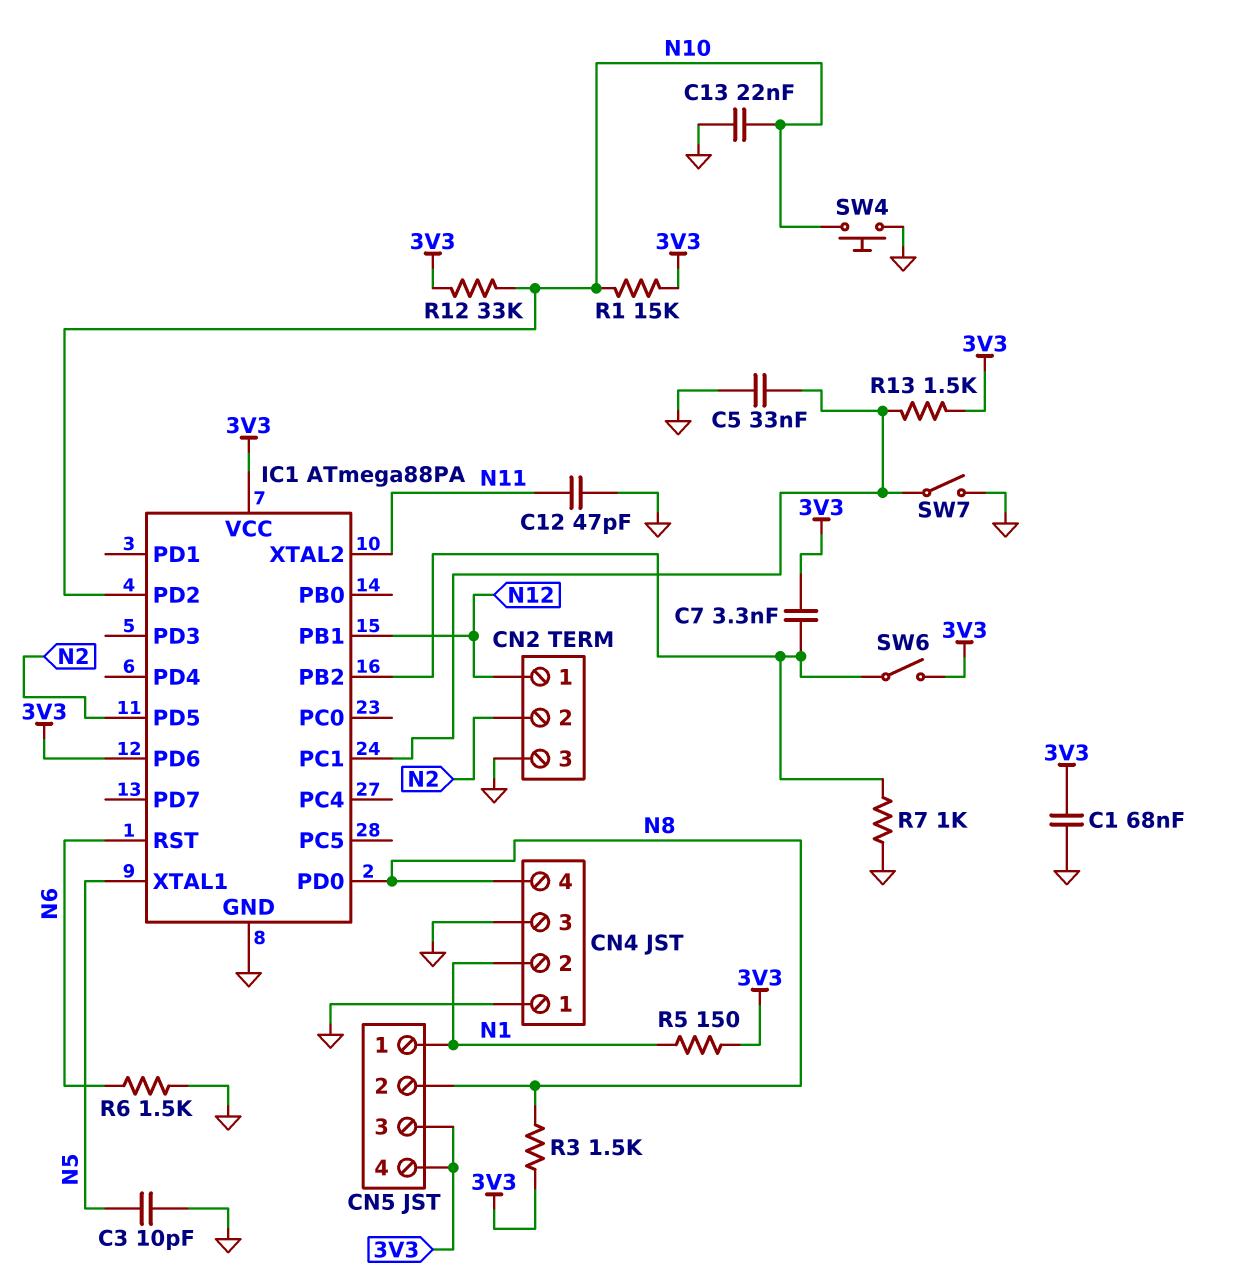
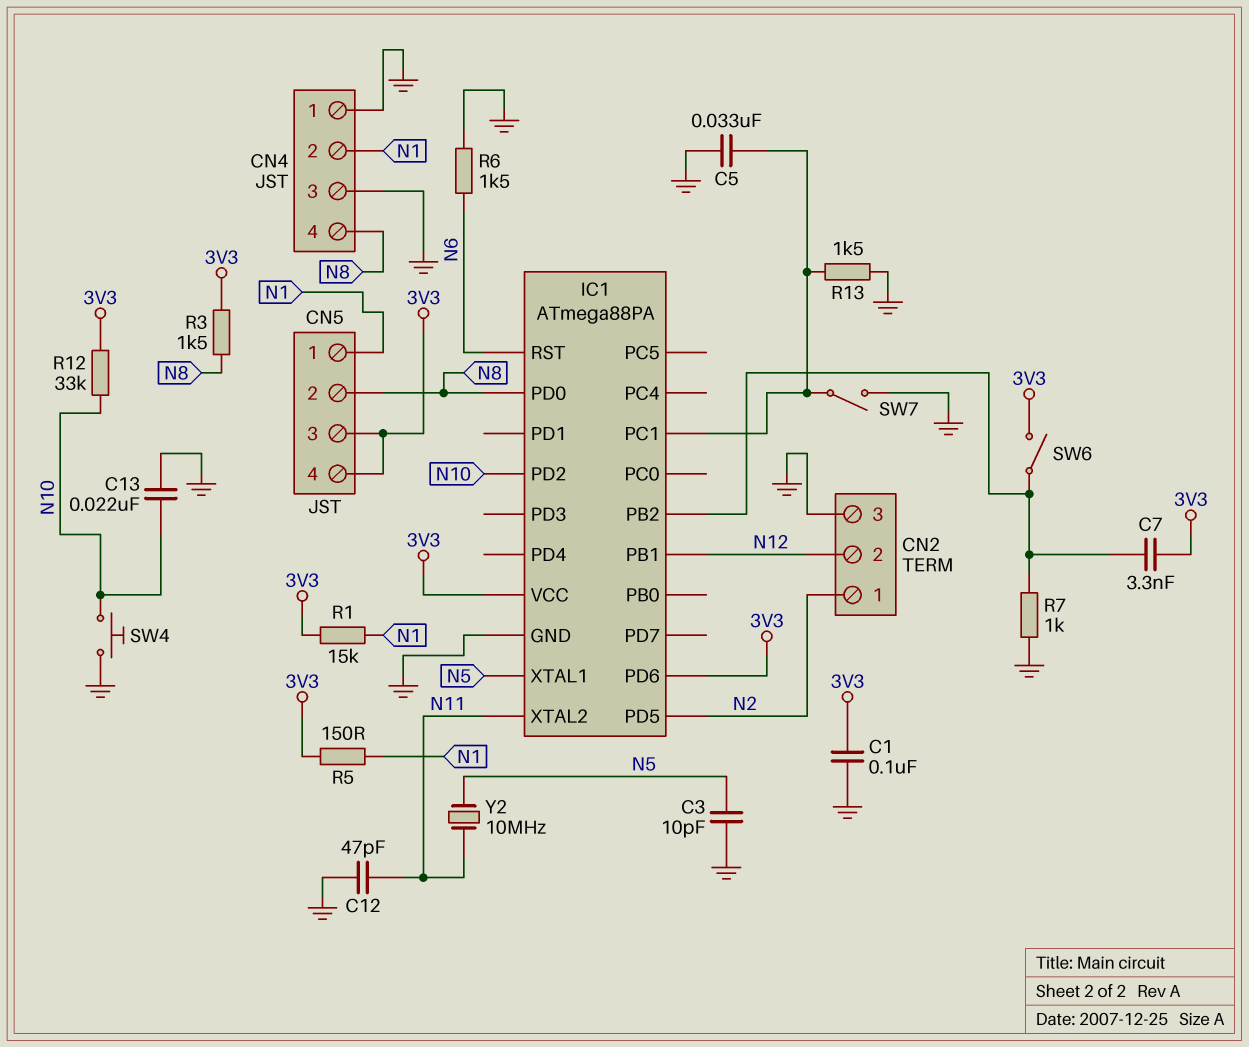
C1: 68nF (3V3, GND) -> 100nF (3V3, GND)
CN2 pin 1: N12 -> N2
CN2 pin 2: N2 -> N12
R1: 15k (3V3, N10) -> 15k (3V3, N1)
R13: 1.5k (3V3, IC1/PC1) -> 1.5k (GND, IC1/PC1)
Y2: none -> 10MHz (N5, N11)

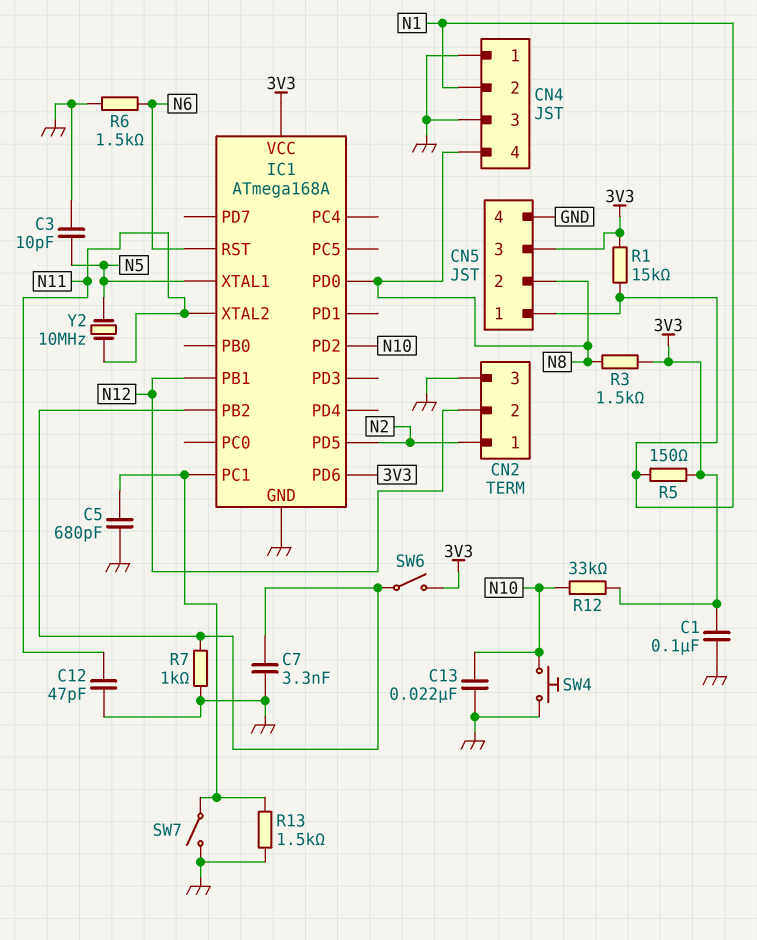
C5: 33nF (GND, IC1/PC1) -> 680pF (GND, IC1/PC1)
C7: 3.3nF (3V3, IC1/PB2) -> 3.3nF (GND, IC1/PB2)
CN5 pin 4: 3V3 -> GND
IC1: ATmega88PA -> ATmega168A

